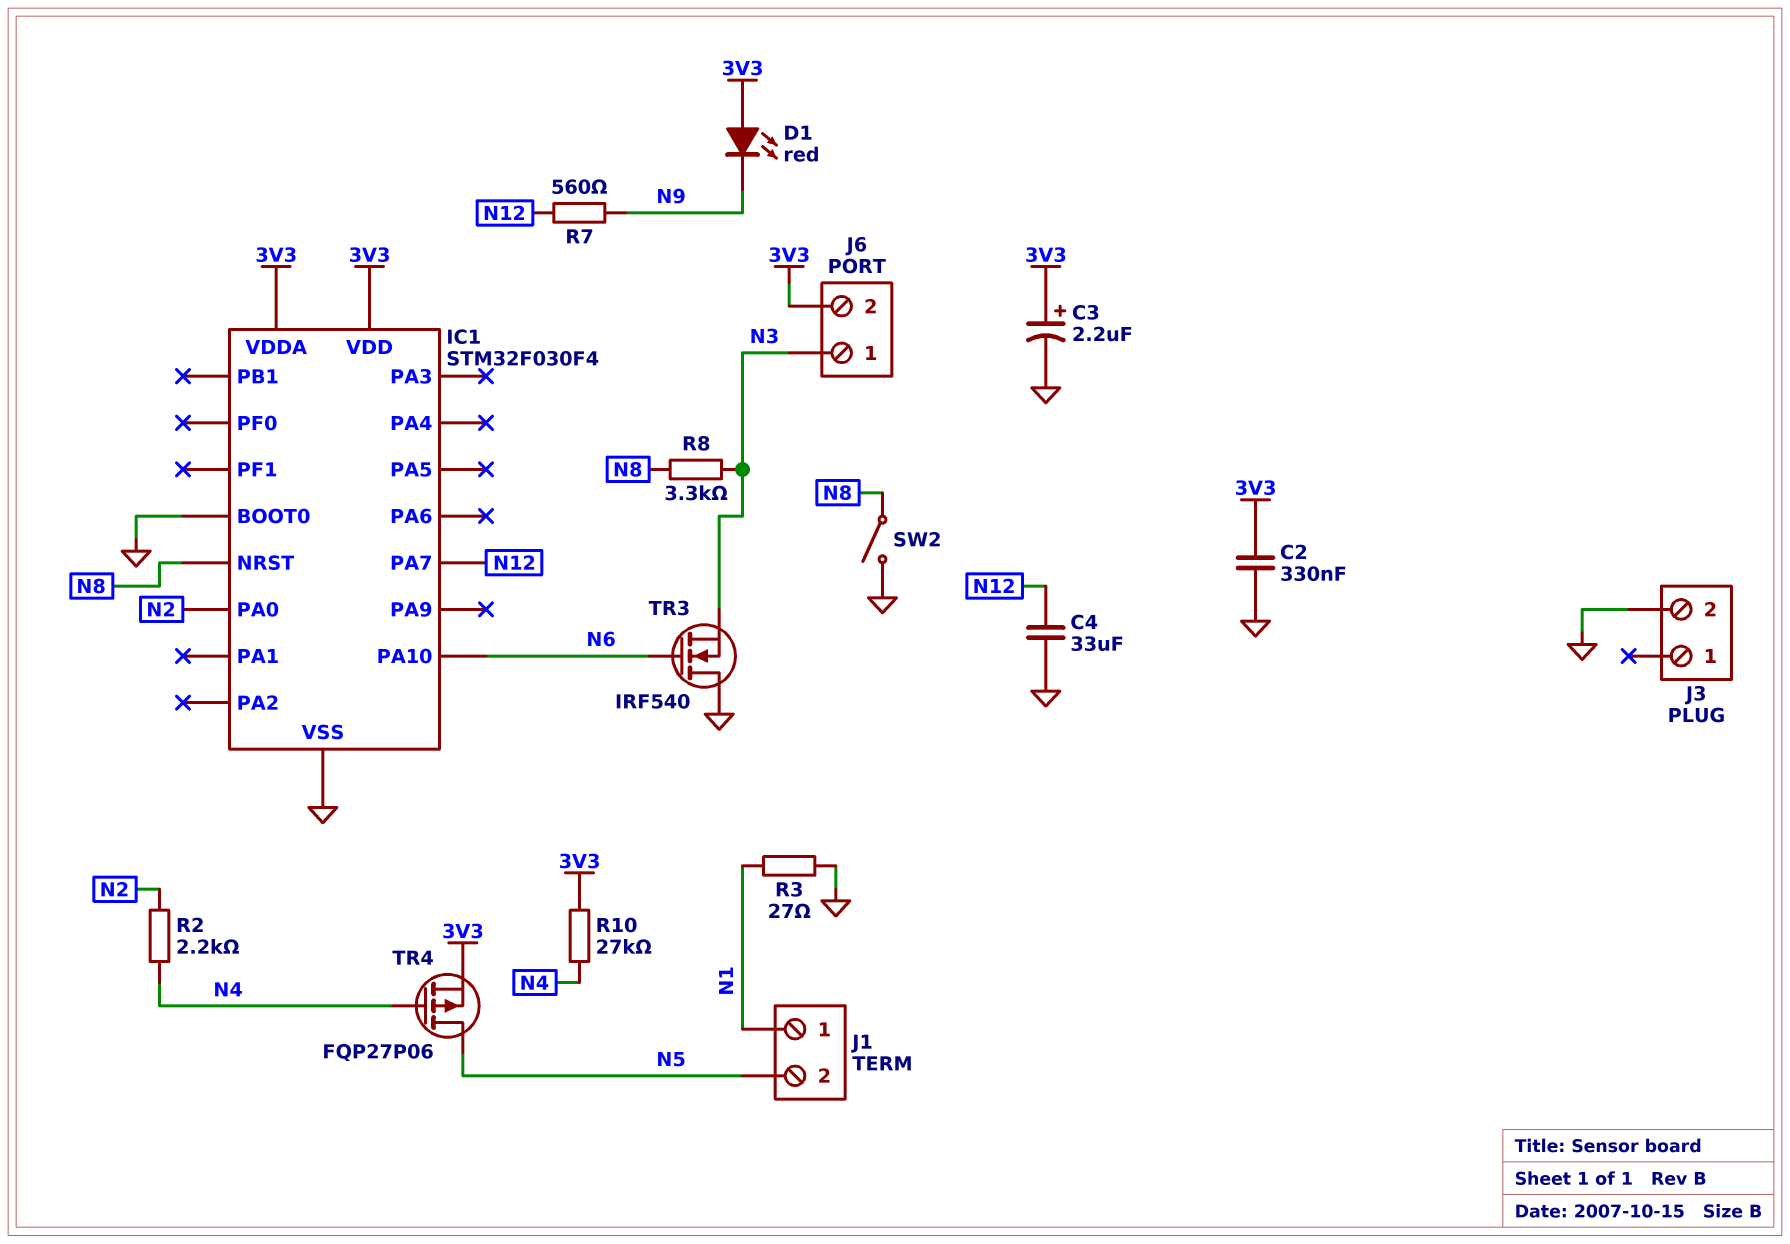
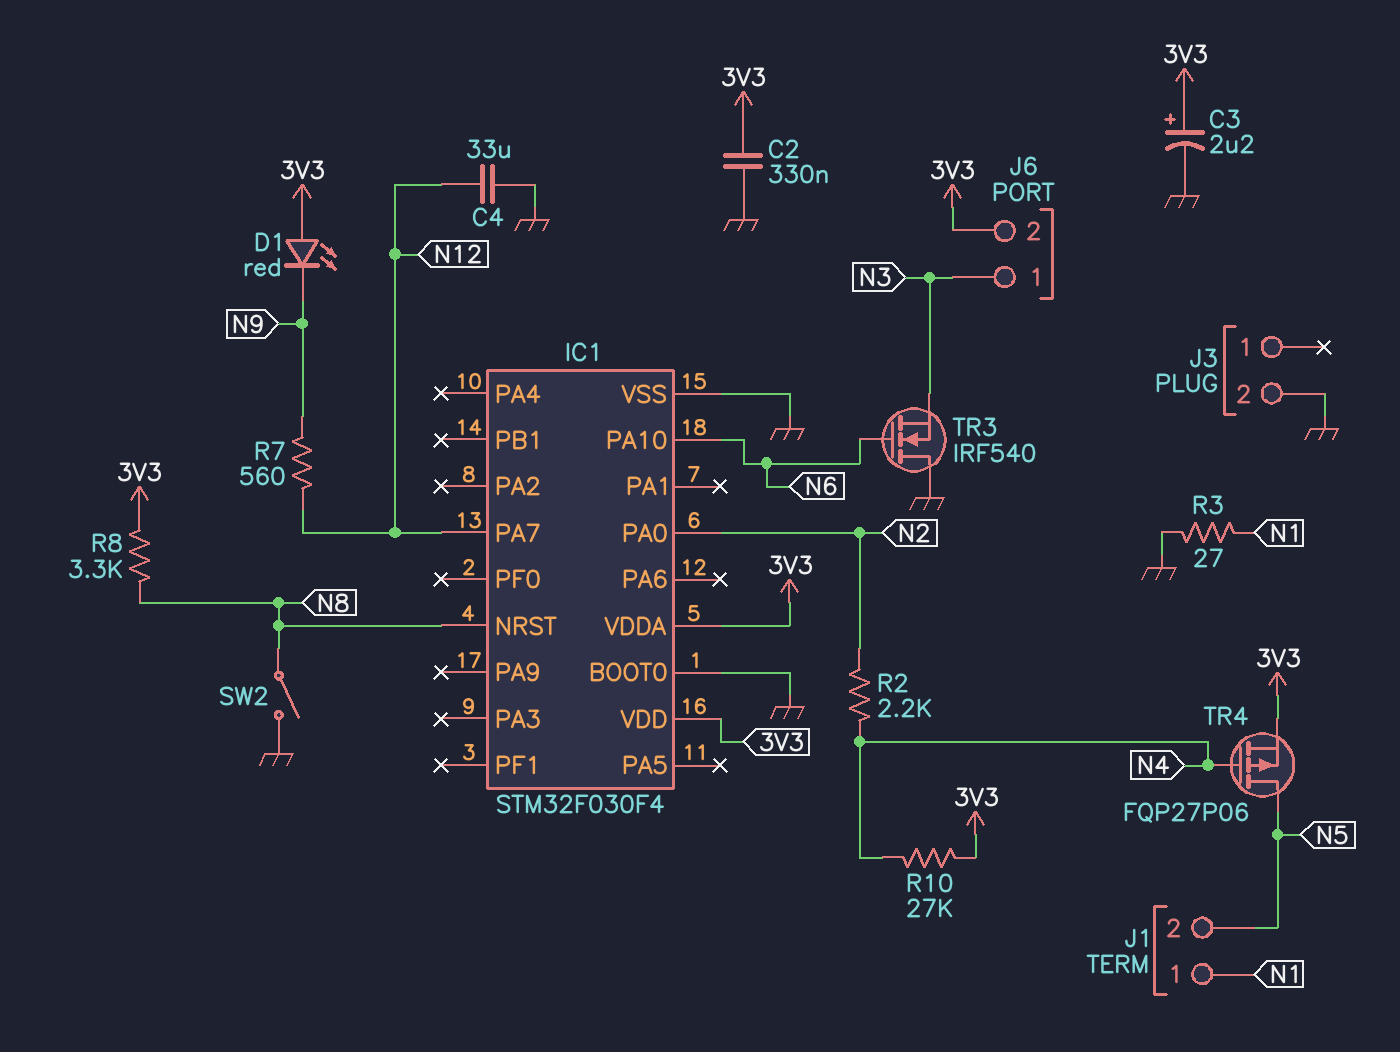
R8: 3.3k (N3, N8) -> 3.3k (3V3, N8)

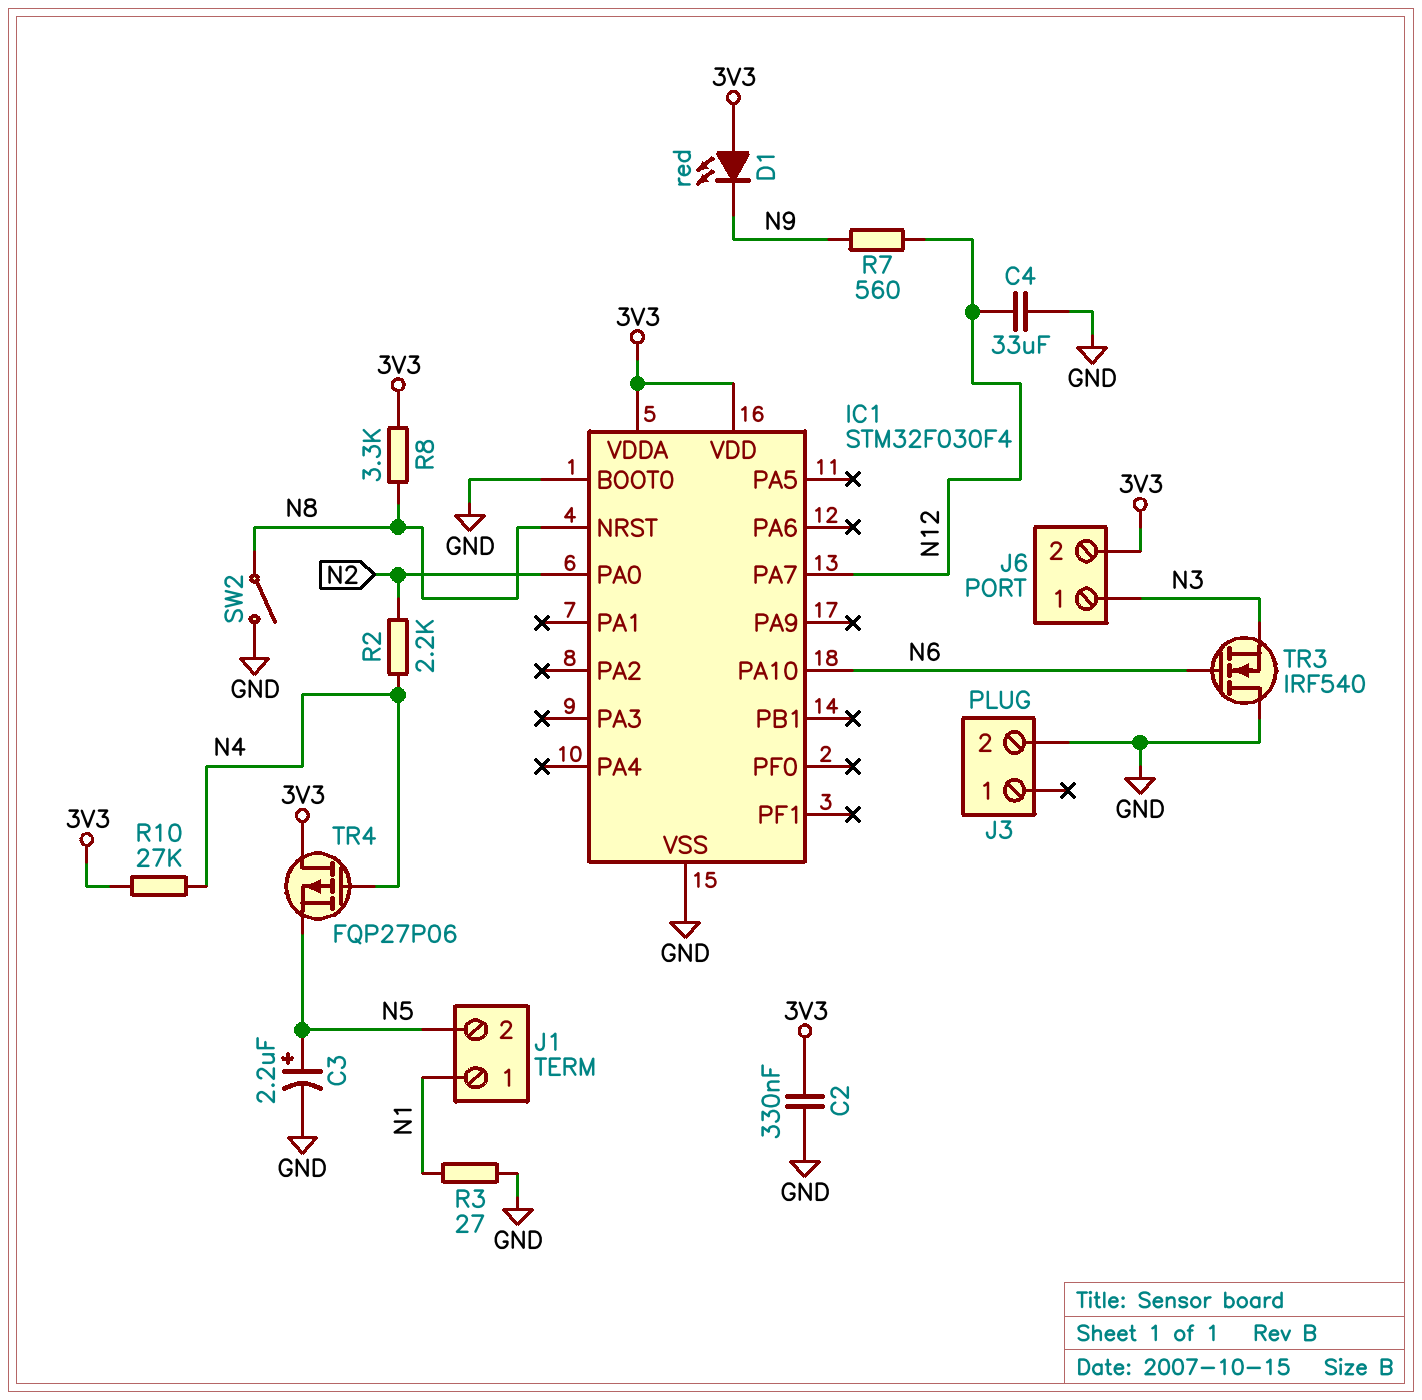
C3: 2.2uF (plus 3V3, minus GND) -> 2.2uF (plus N5, minus GND)
TR4: PMOS FQP27P06 (G N4, D N5, S 3V3) -> PMOS FQP27P06 (G N4, D 3V3, S N5)

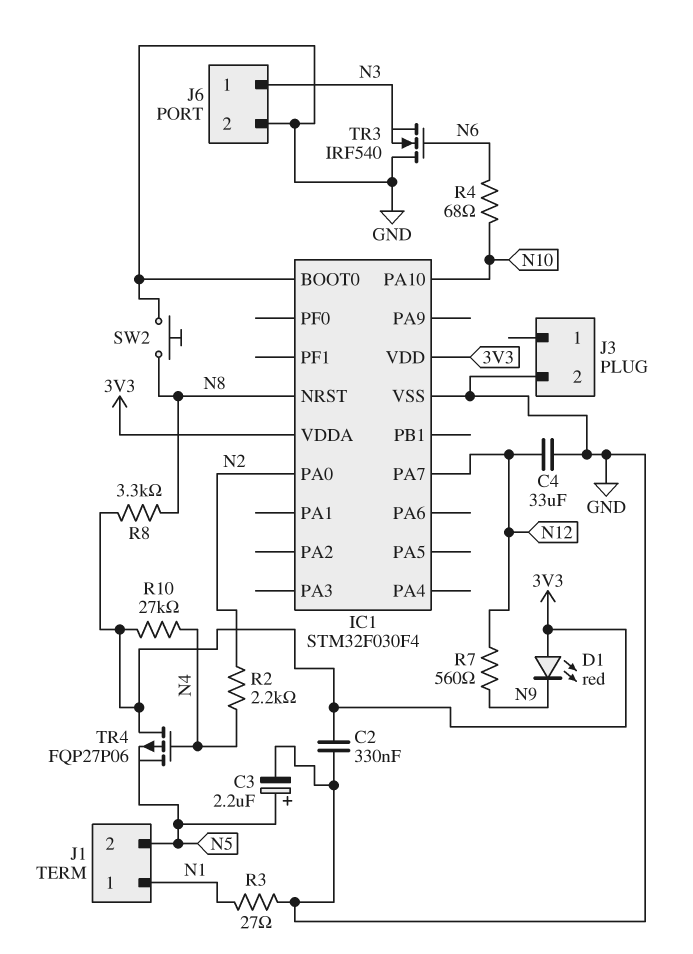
IC1 pin PA10: N6 -> N10
J6 pin 2: 3V3 -> GND
R4: none -> 68 (N6, N10)
SW2: switch (GND, N8) -> button (GND, N8)

